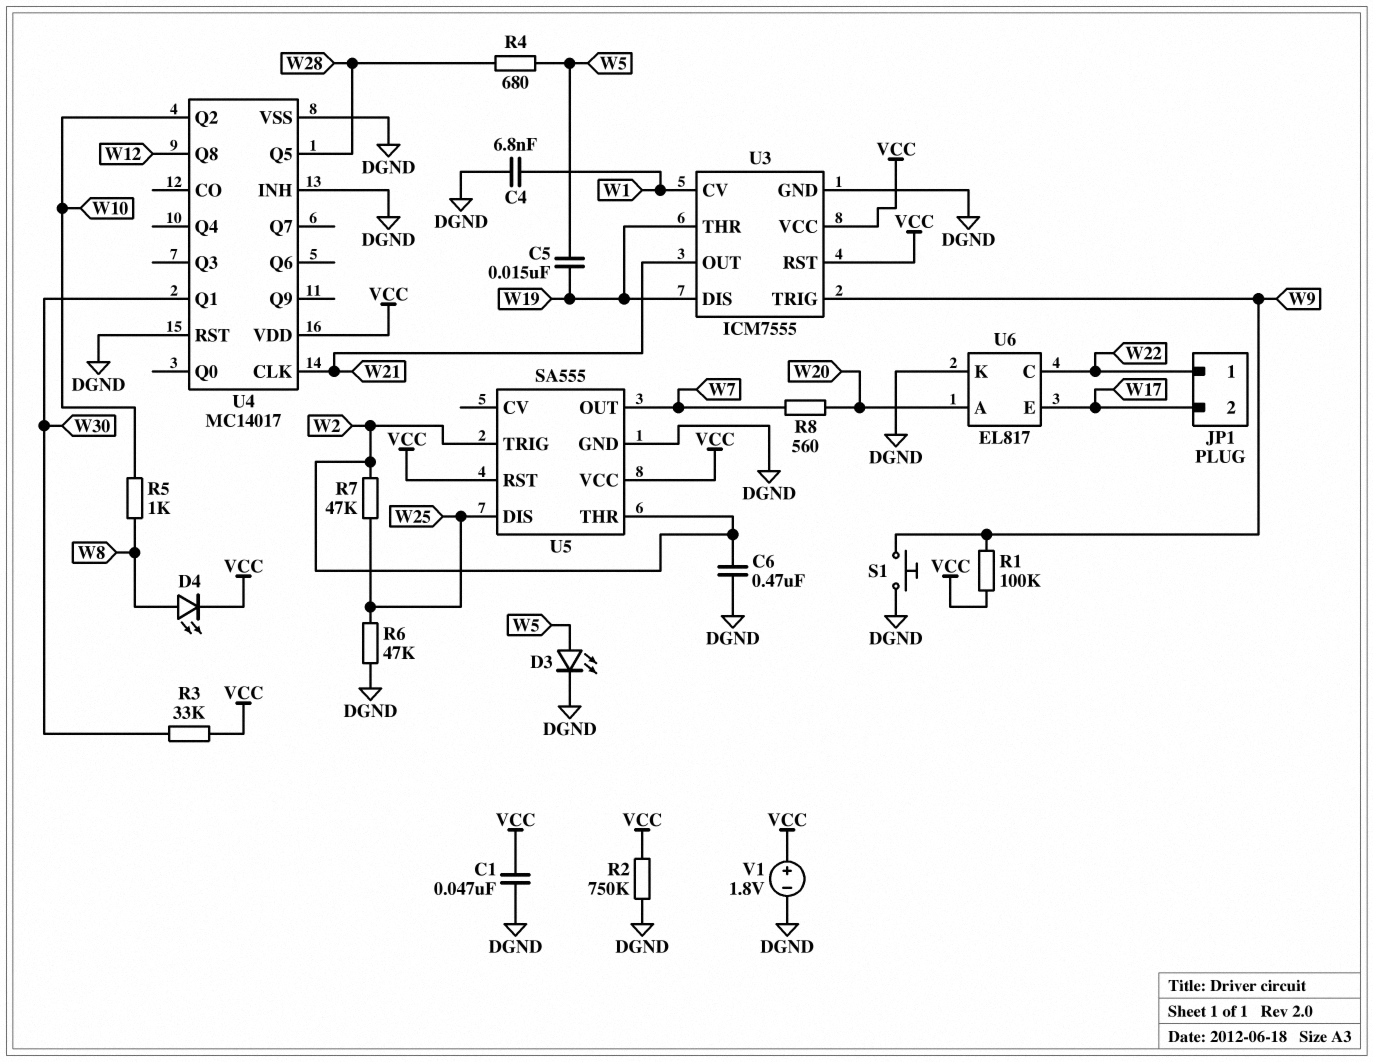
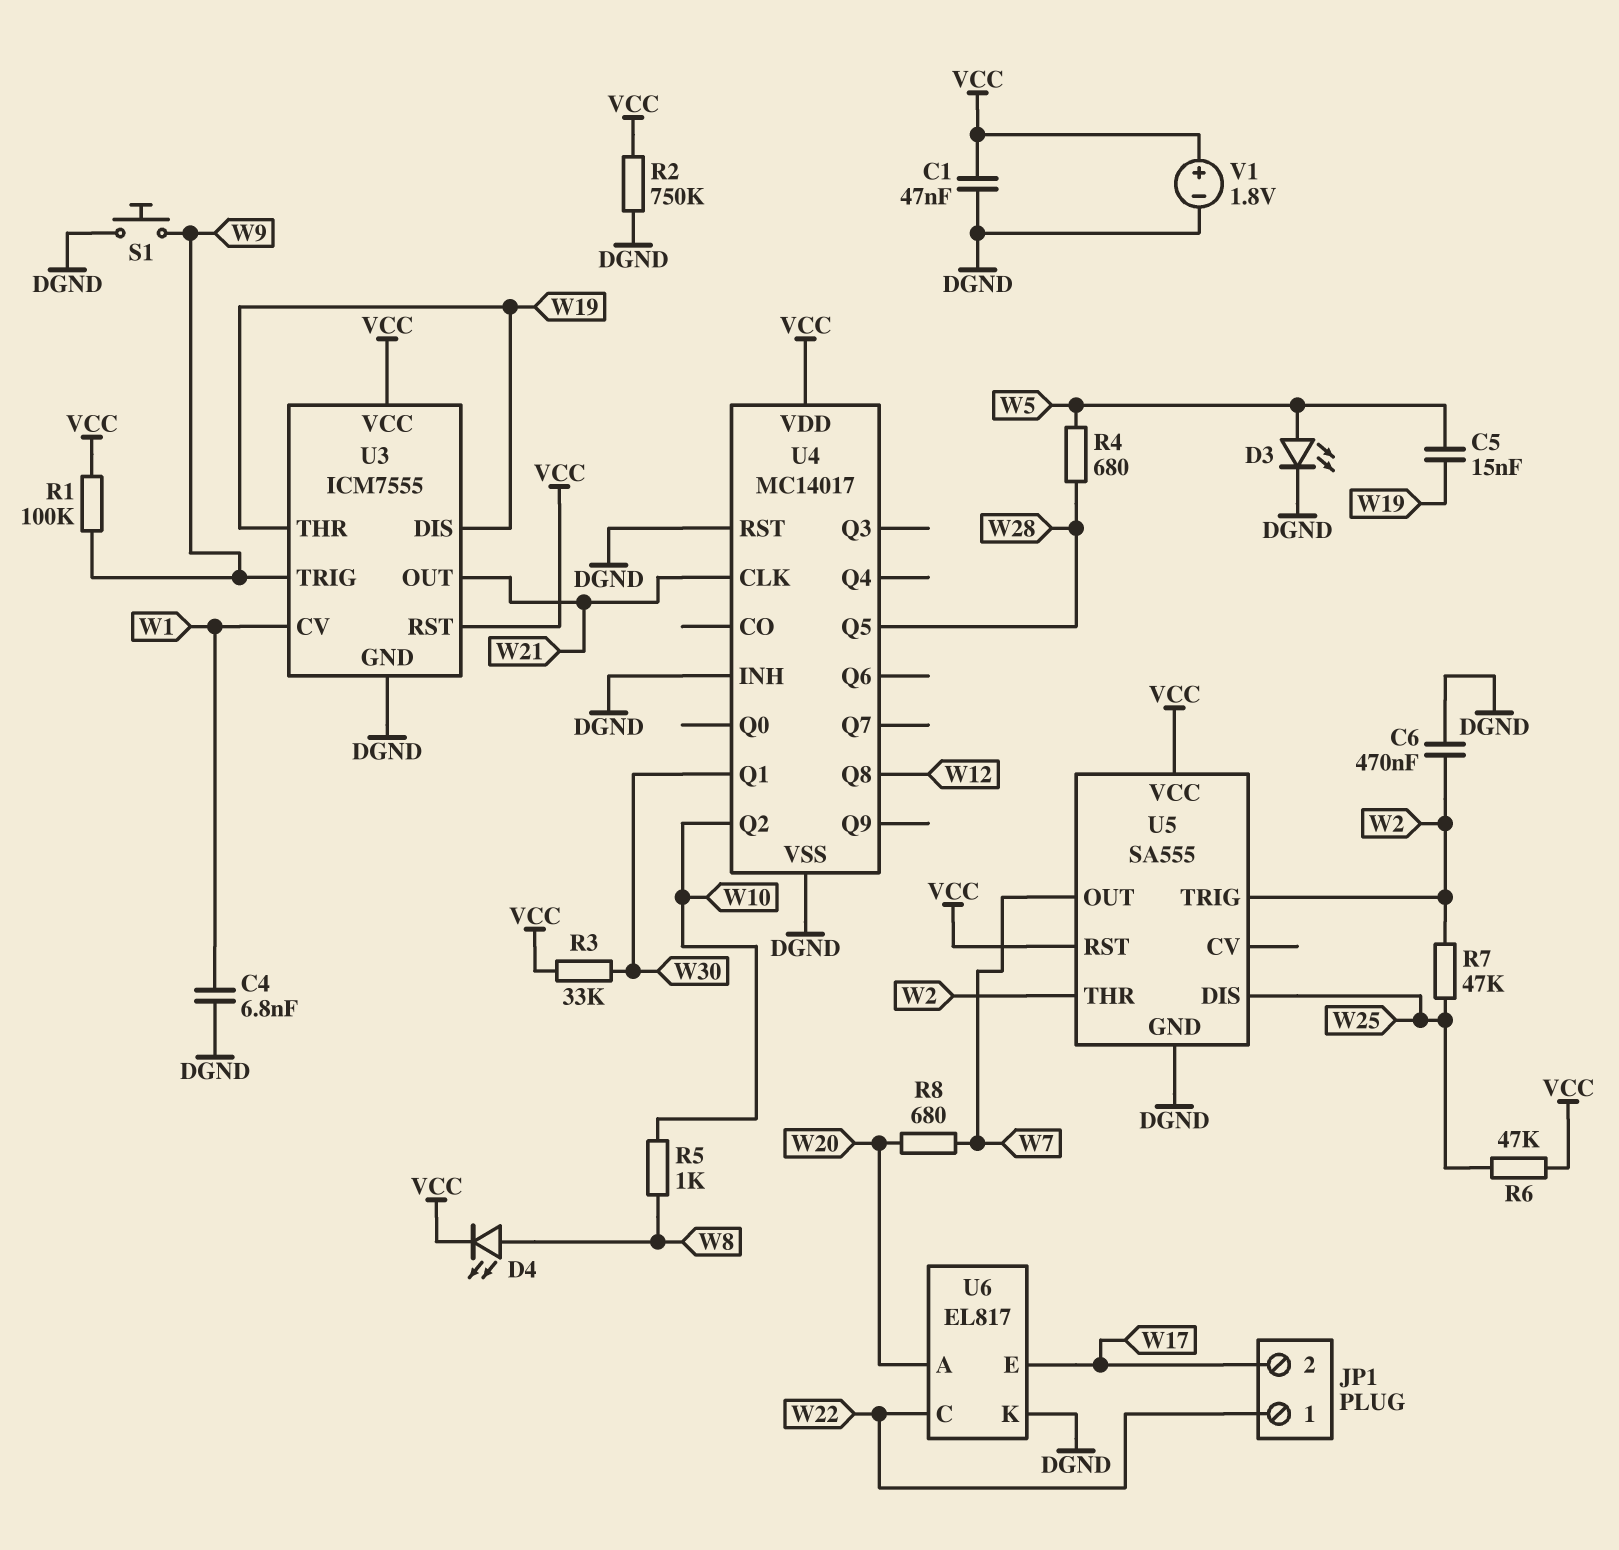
R6: 47k (DGND, W25) -> 47k (VCC, W25)
R8: 560 (W7, W20) -> 680 (W7, W20)

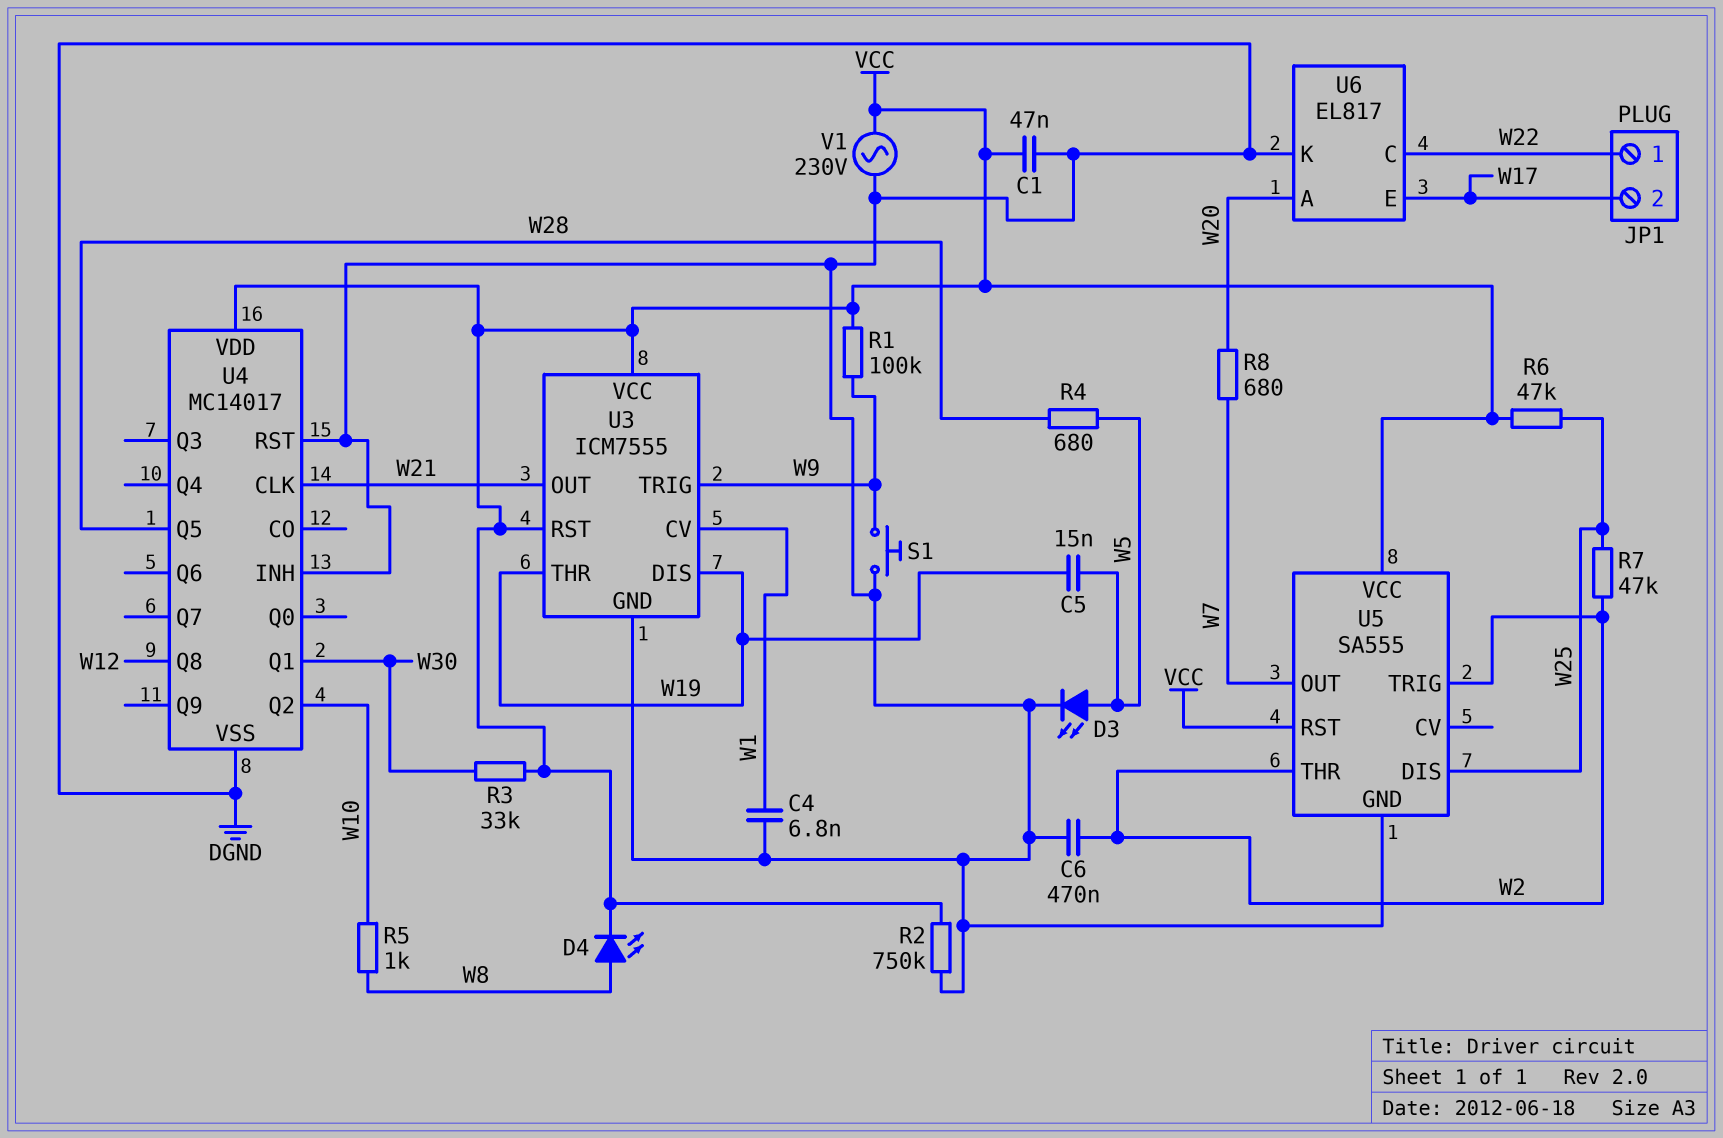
V1: 1.8V (plus VCC, minus DGND) -> AC 230V (DGND, VCC)

